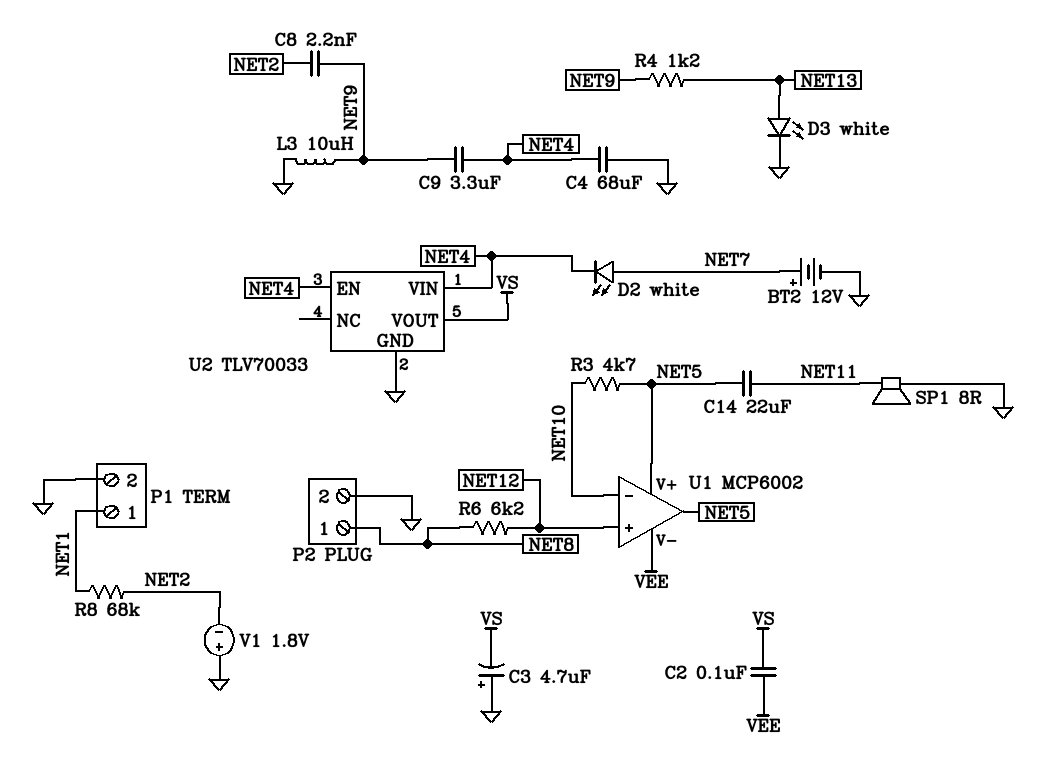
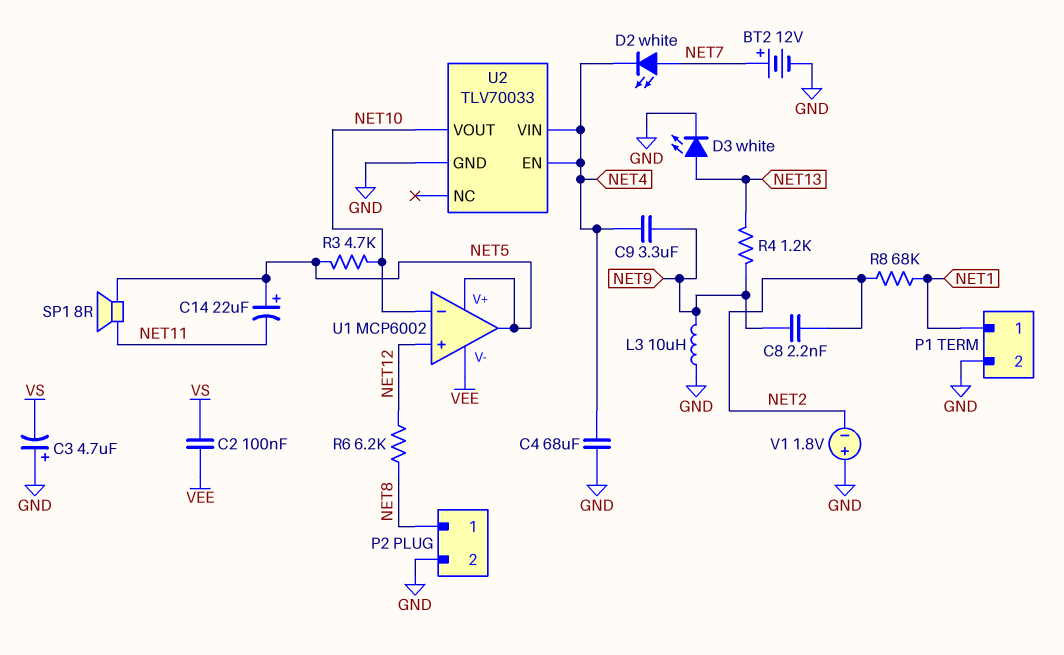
C14: 22uF (NET5, NET11) -> 22uF (plus NET5, minus NET11)
SP1: speaker 8R (GND, NET11) -> speaker 8R (NET5, NET11)
U2 pin VOUT: VS -> NET10

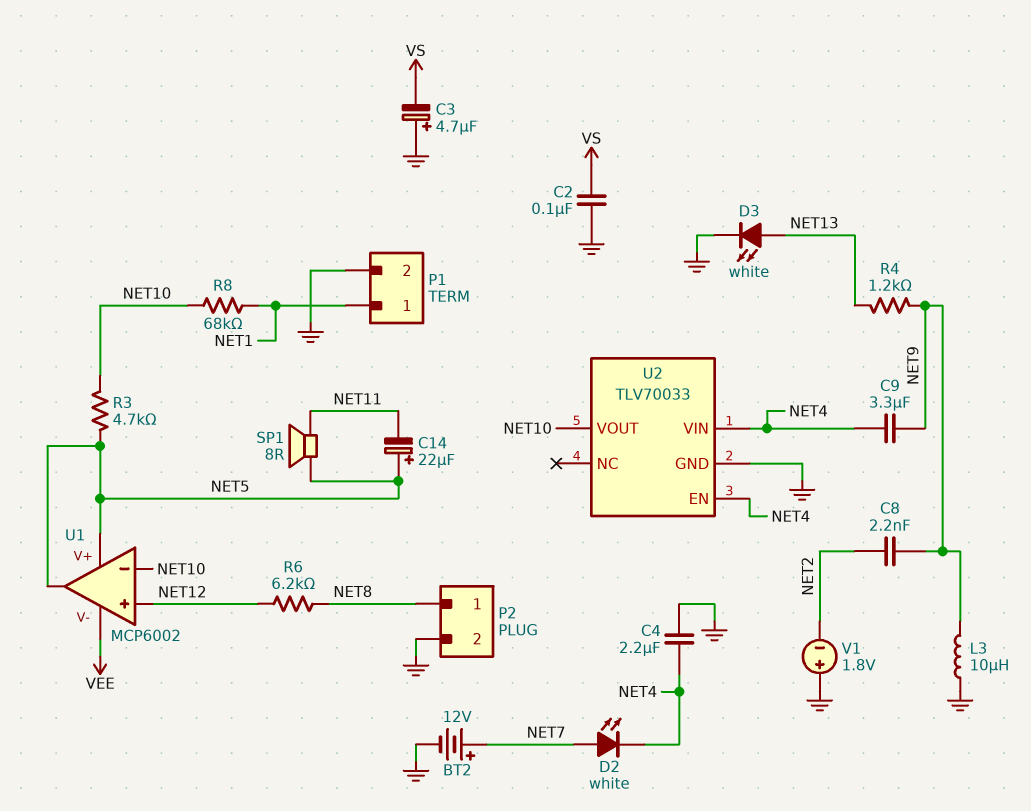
C2: 100nF (VEE, VS) -> 100nF (GND, VS)
C4: 68uF (GND, NET4) -> 2.2uF (GND, NET4)
R8: 68k (NET1, NET2) -> 68k (NET1, NET10)

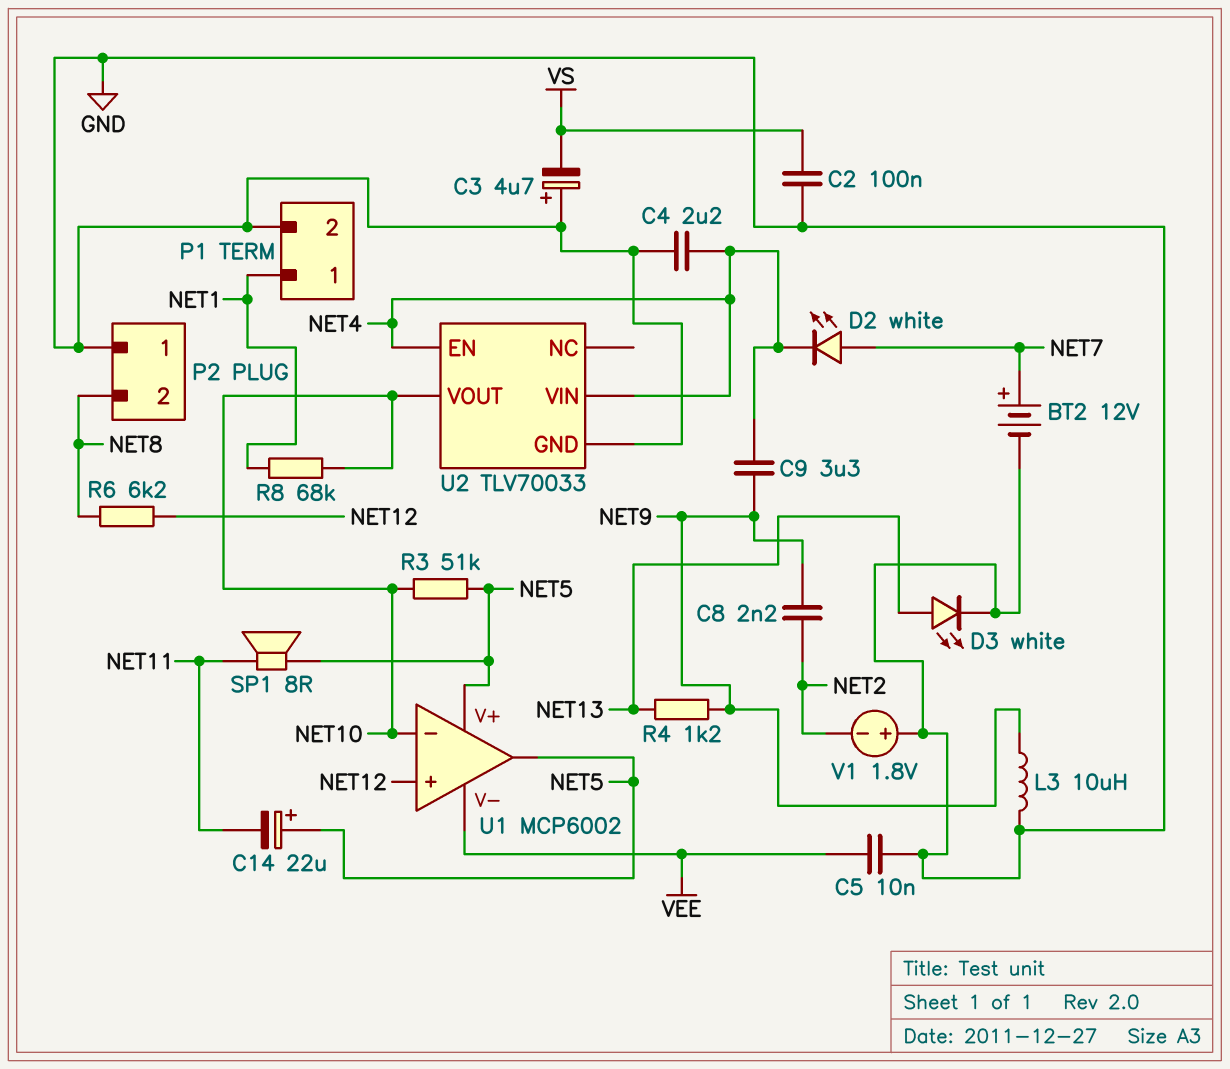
C5: none -> 10nF (GND, VEE)
P2 pin 1: NET8 -> GND
P2 pin 2: GND -> NET8
R3: 4.7k (NET5, NET10) -> 51k (NET5, NET10)

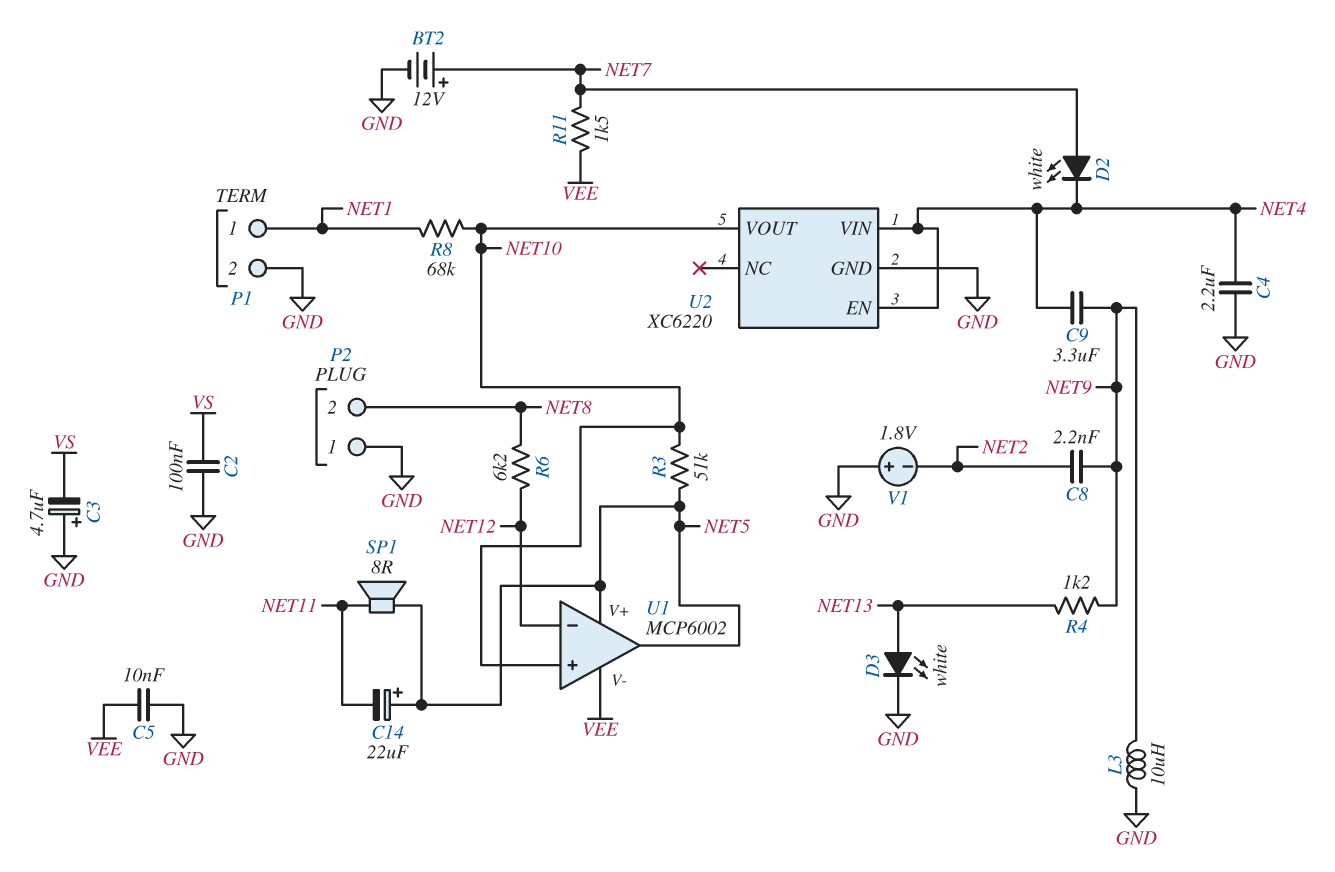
R11: none -> 1.5k (NET7, VEE)
U1 pin in+: NET12 -> NET10
U1 pin in-: NET10 -> NET12
U2: TLV70033 -> XC6220

